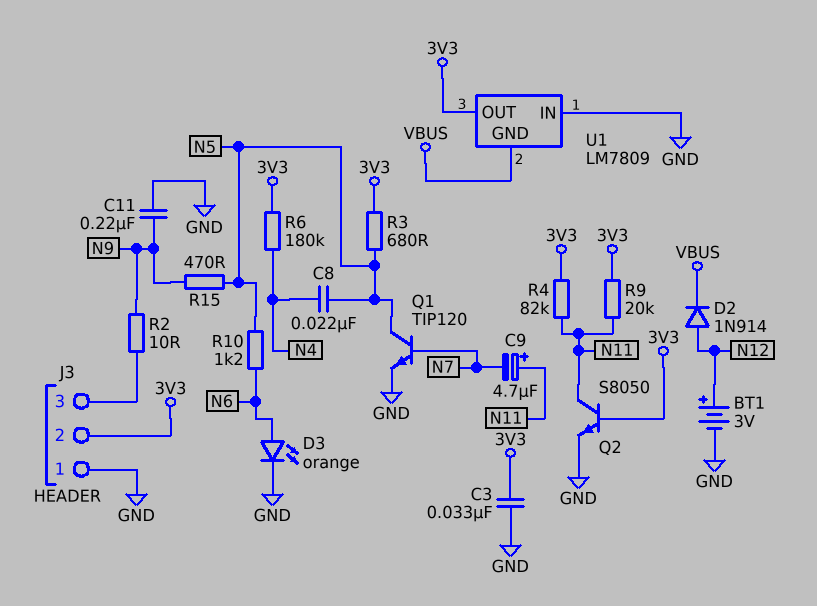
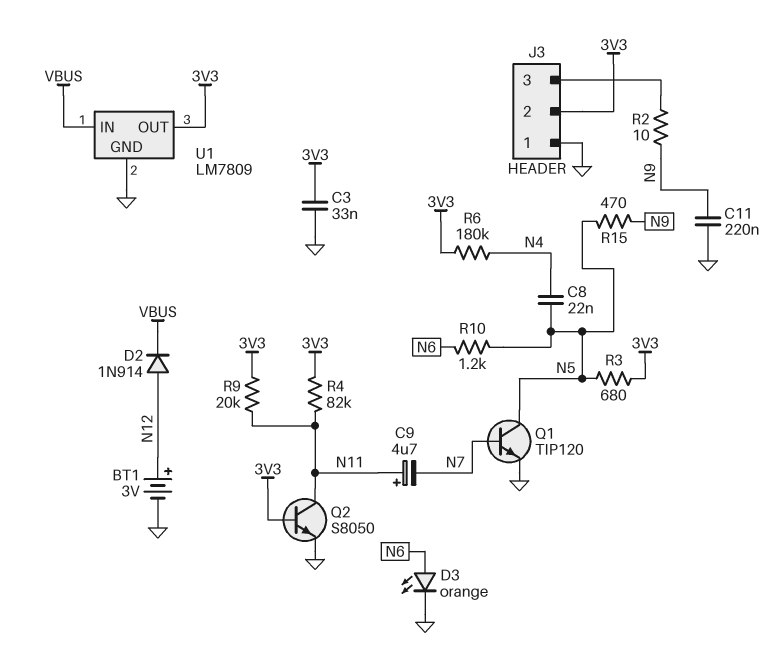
U1 pin GND: VBUS -> GND
U1 pin IN: GND -> VBUS

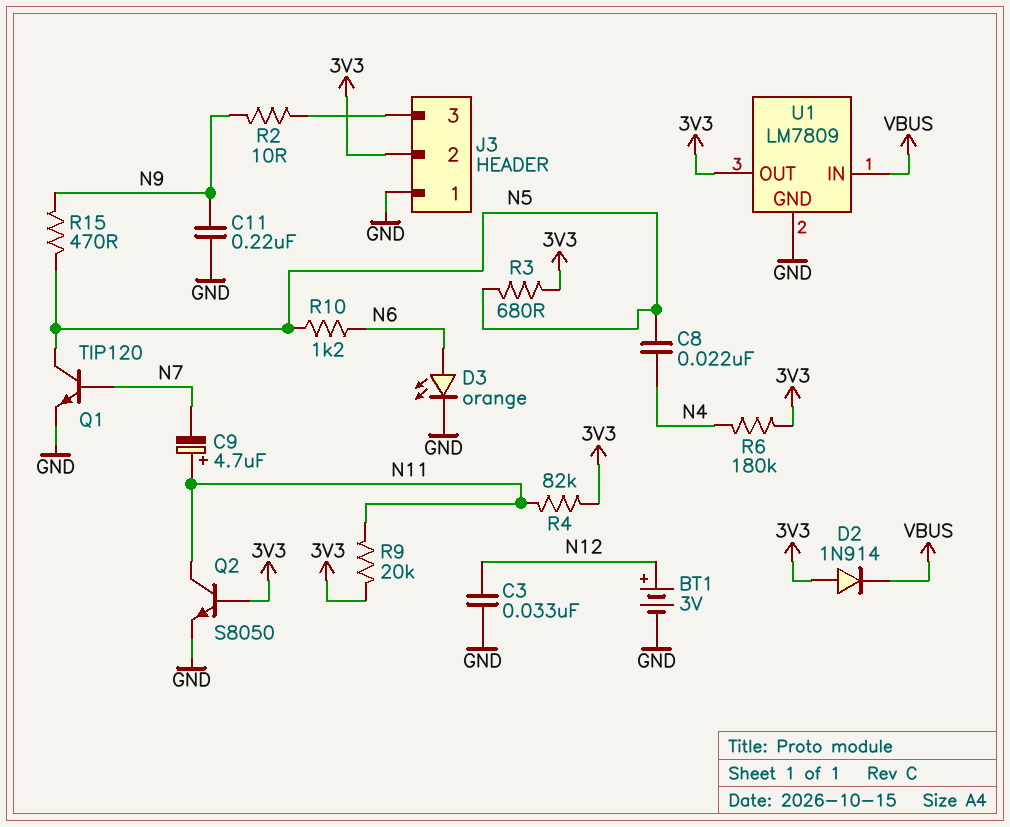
C3: 33nF (3V3, GND) -> 33nF (GND, N12)
D2: diode 1N914 (A N12, K VBUS) -> diode 1N914 (A 3V3, K VBUS)

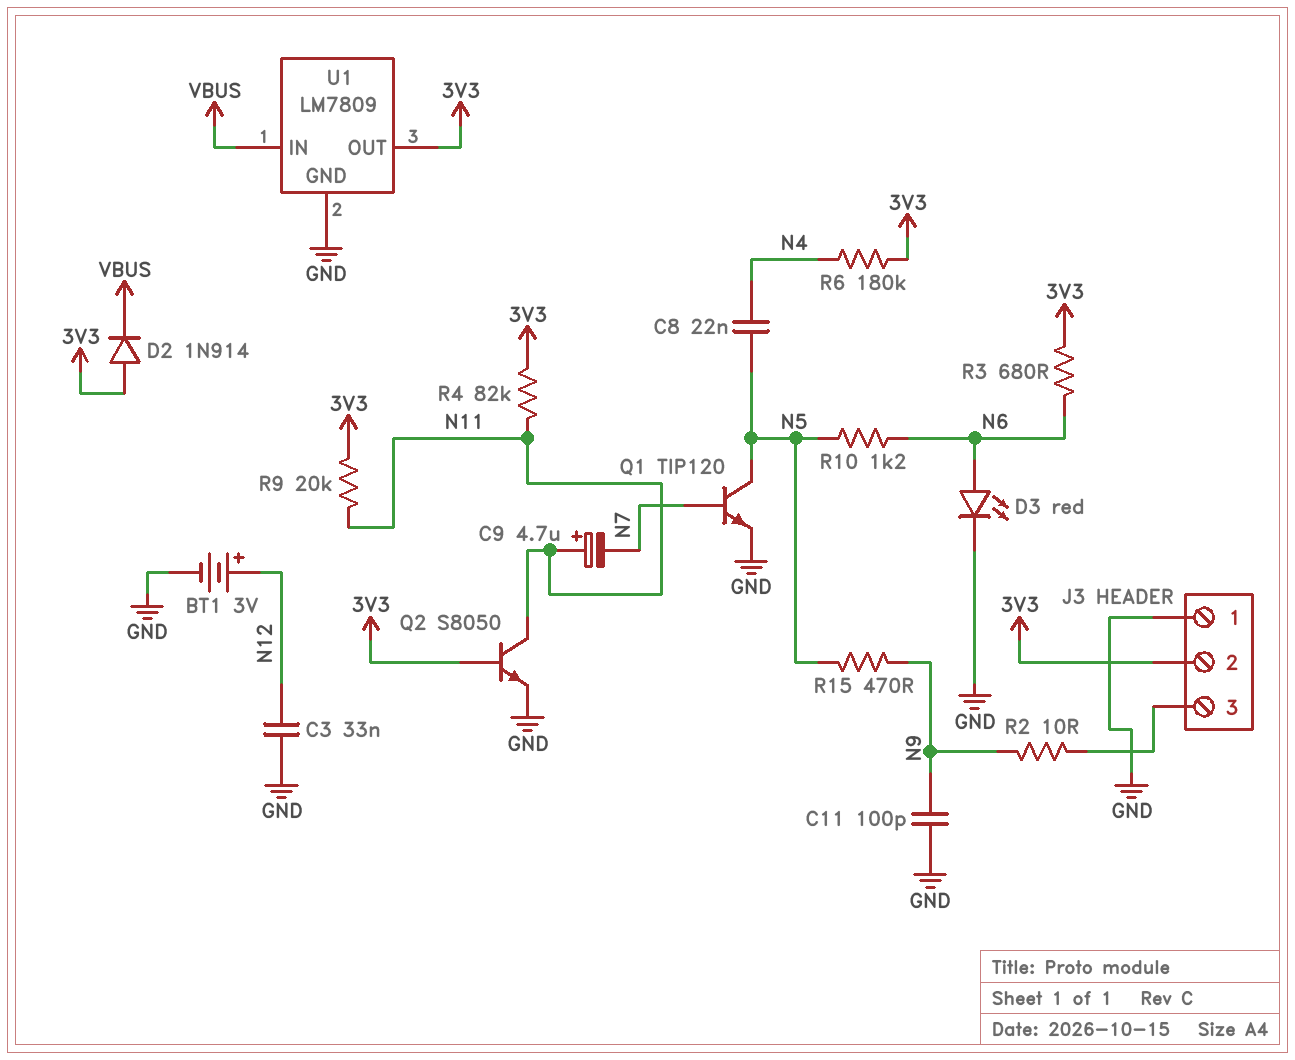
C11: 220nF (GND, N9) -> 100pF (GND, N9)
D3: LED orange (A N6, K GND) -> LED red (A N6, K GND)
R3: 680 (3V3, N5) -> 680 (3V3, N6)

